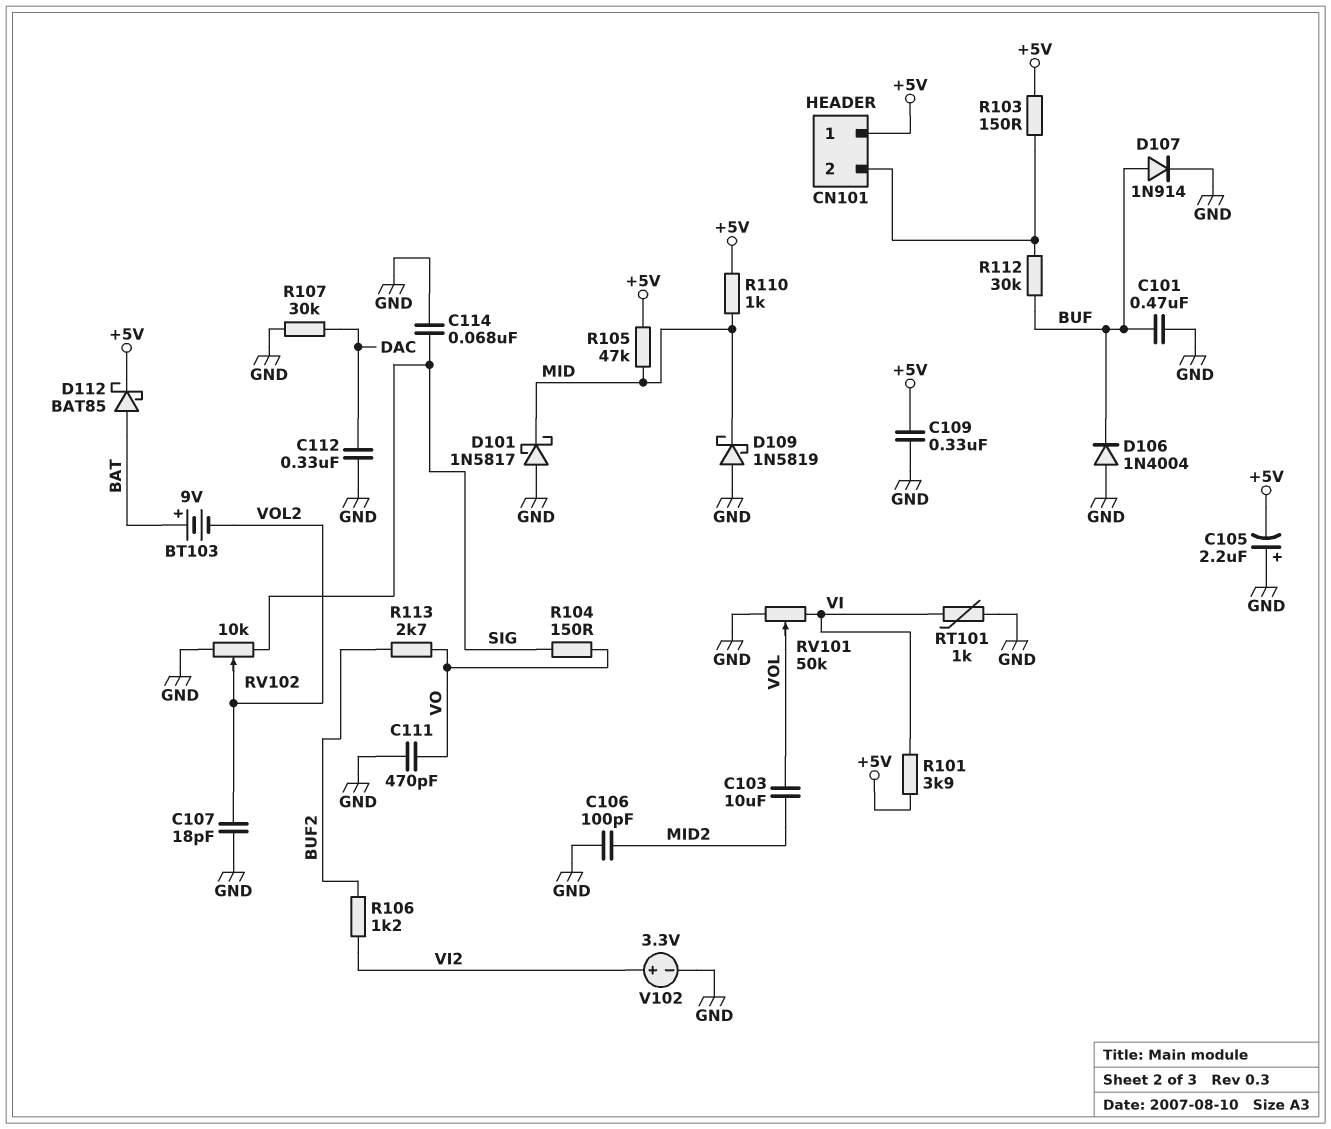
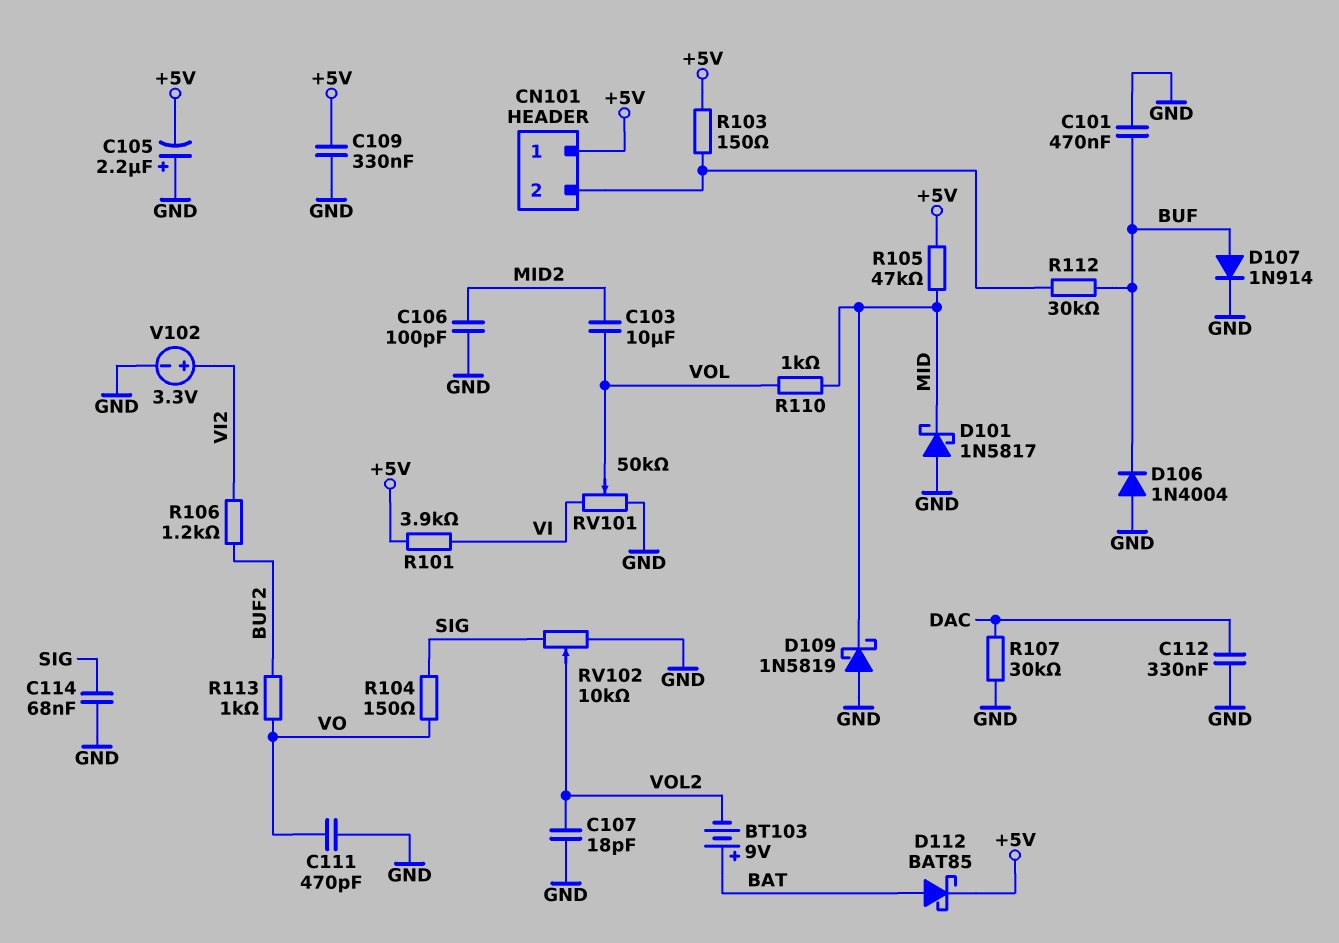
R110: 1k (+5V, MID) -> 1k (MID, VOL)
R113: 2.7k (BUF2, VO) -> 1k (BUF2, VO)
RT101: 1k (GND, VI) -> none

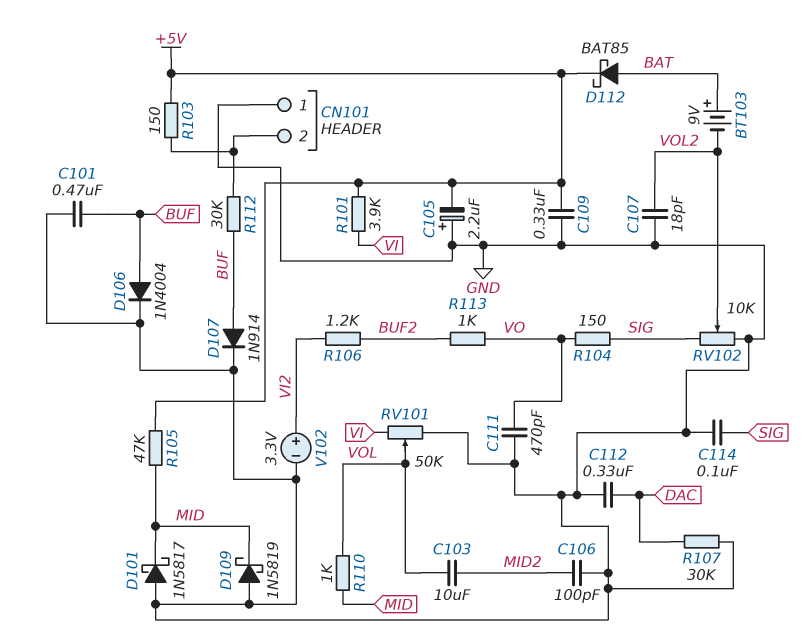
C114: 68nF (GND, SIG) -> 100nF (GND, SIG)
CN101 pin 1: +5V -> GND
D106: diode 1N4004 (A GND, K BUF) -> diode 1N4004 (A BUF, K GND)

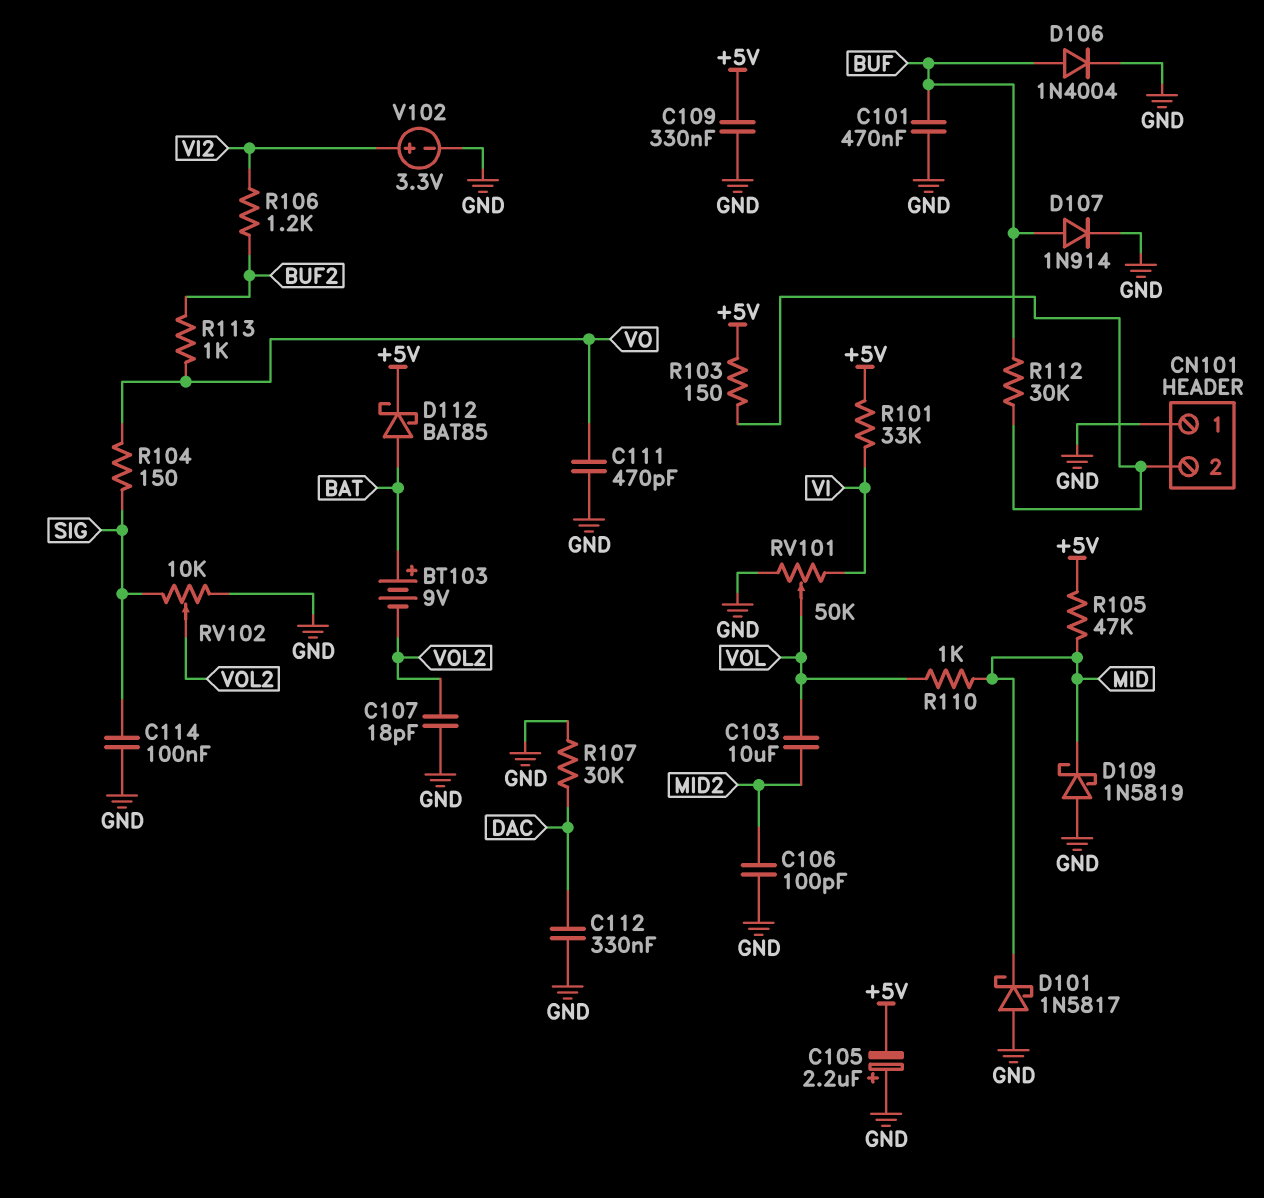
R101: 3.9k (+5V, VI) -> 33k (+5V, VI)

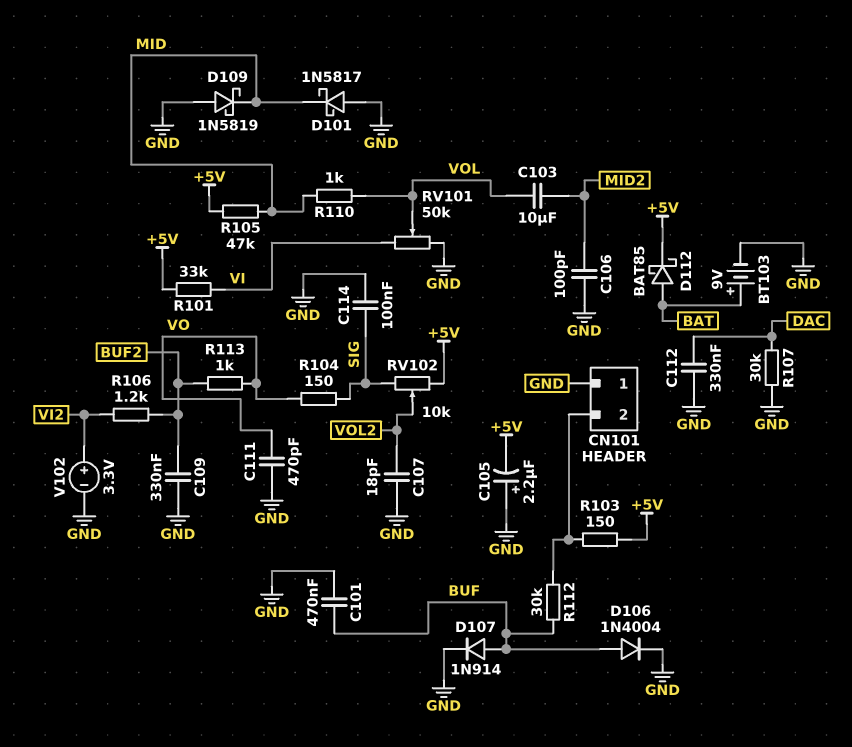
BT103: 9V (plus BAT, minus VOL2) -> 9V (plus BAT, minus GND)
C109: 330nF (+5V, GND) -> 330nF (BUF2, GND)
RV102: 10k (GND, SIG, wiper VOL2) -> 10k (+5V, SIG, wiper VOL2)

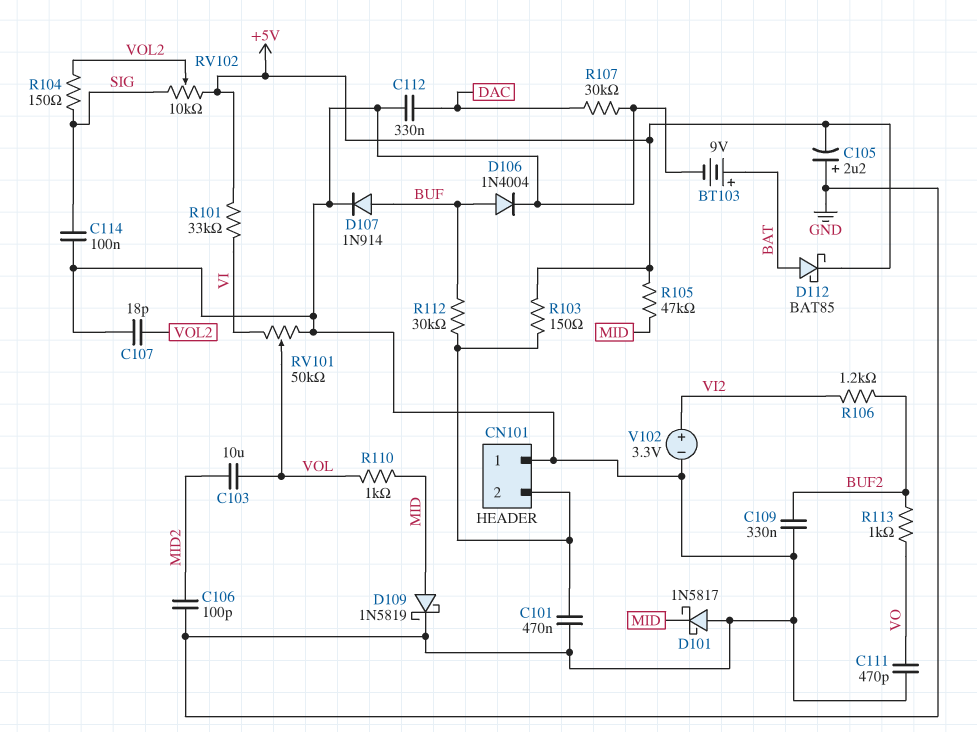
C101: 470nF (BUF, GND) -> 470nF (CN101/2, GND)
D109: schottky 1N5819 (A GND, K MID) -> schottky 1N5819 (A MID, K GND)
R104: 150 (SIG, VO) -> 150 (SIG, VOL2)

